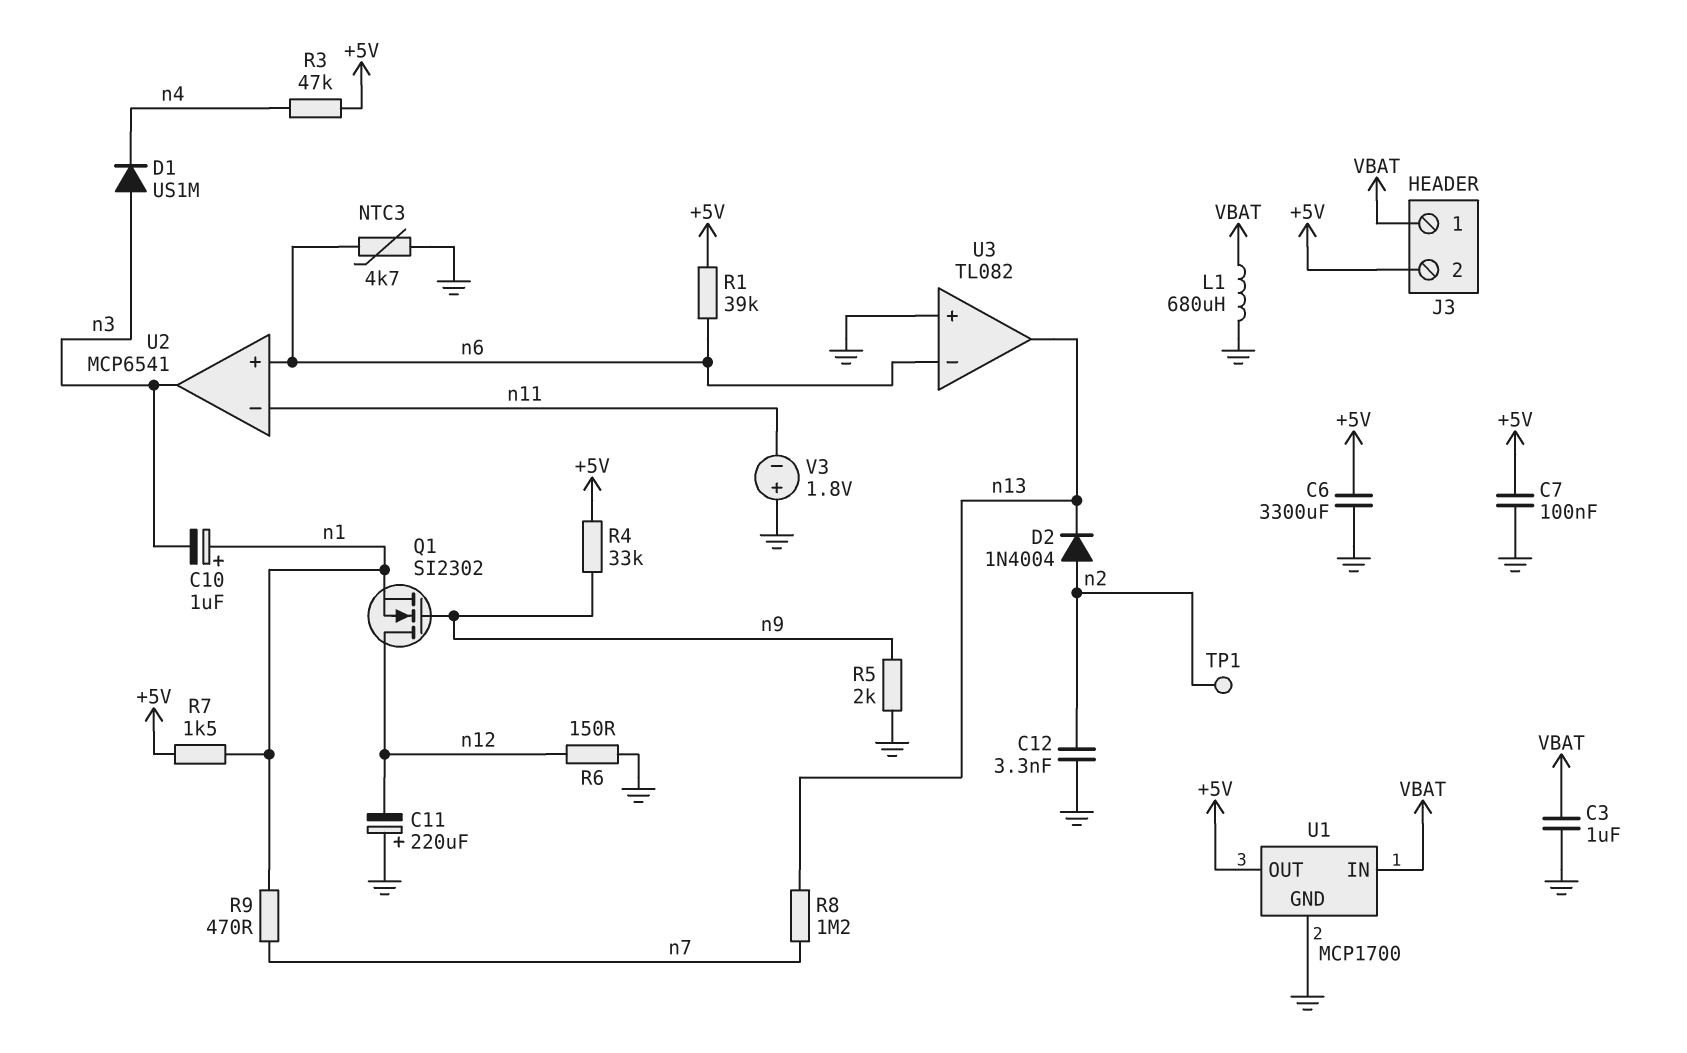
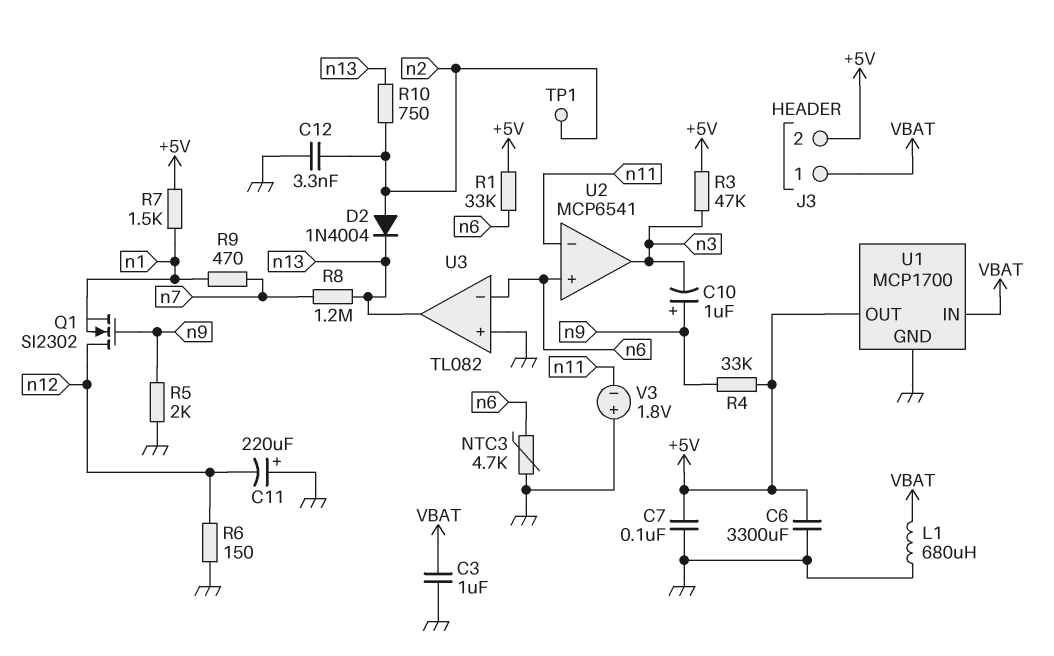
C10: 1uF (plus n1, minus n3) -> 1uF (plus n9, minus n3)
D1: diode US1M (A n3, K n4) -> none
R1: 39k (+5V, n6) -> 33k (+5V, n6)
R3: 47k (+5V, n4) -> 47k (+5V, n3)
R10: none -> 750 (n2, n13)

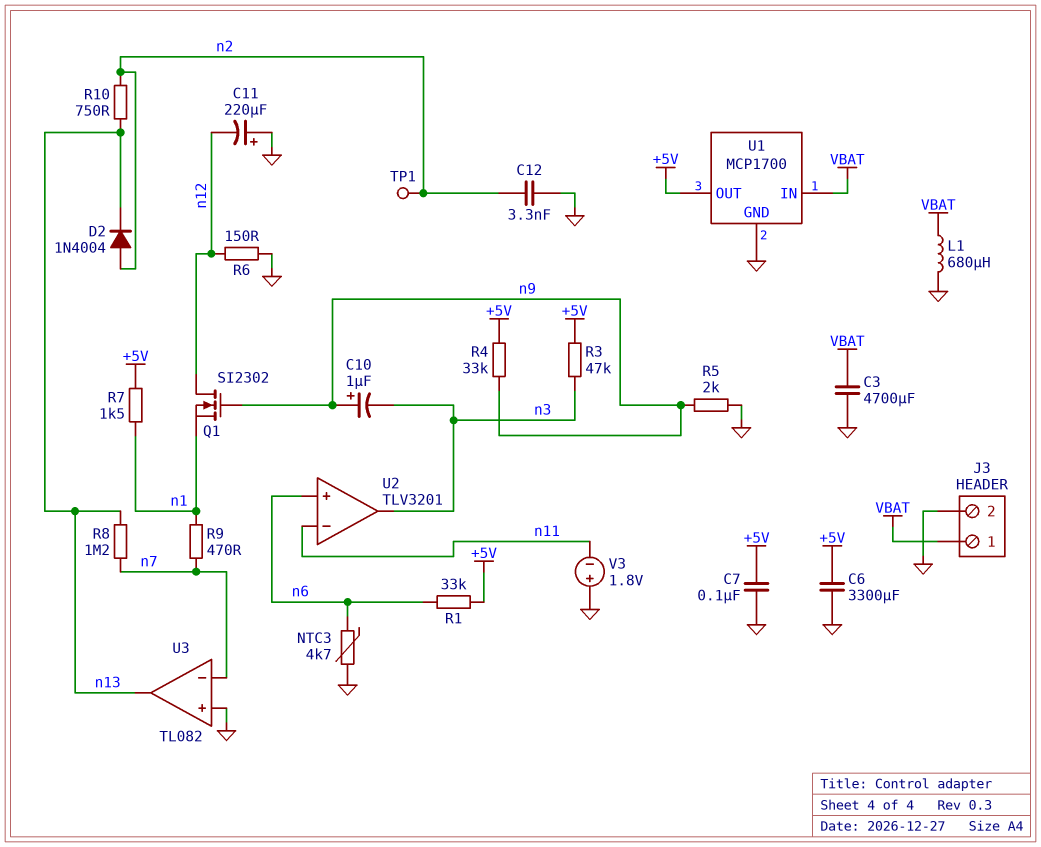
C3: 1uF (GND, VBAT) -> 4700uF (GND, VBAT)
J3 pin 2: +5V -> GND
U2: MCP6541 -> TLV3201
U3 pin in-: n6 -> n7

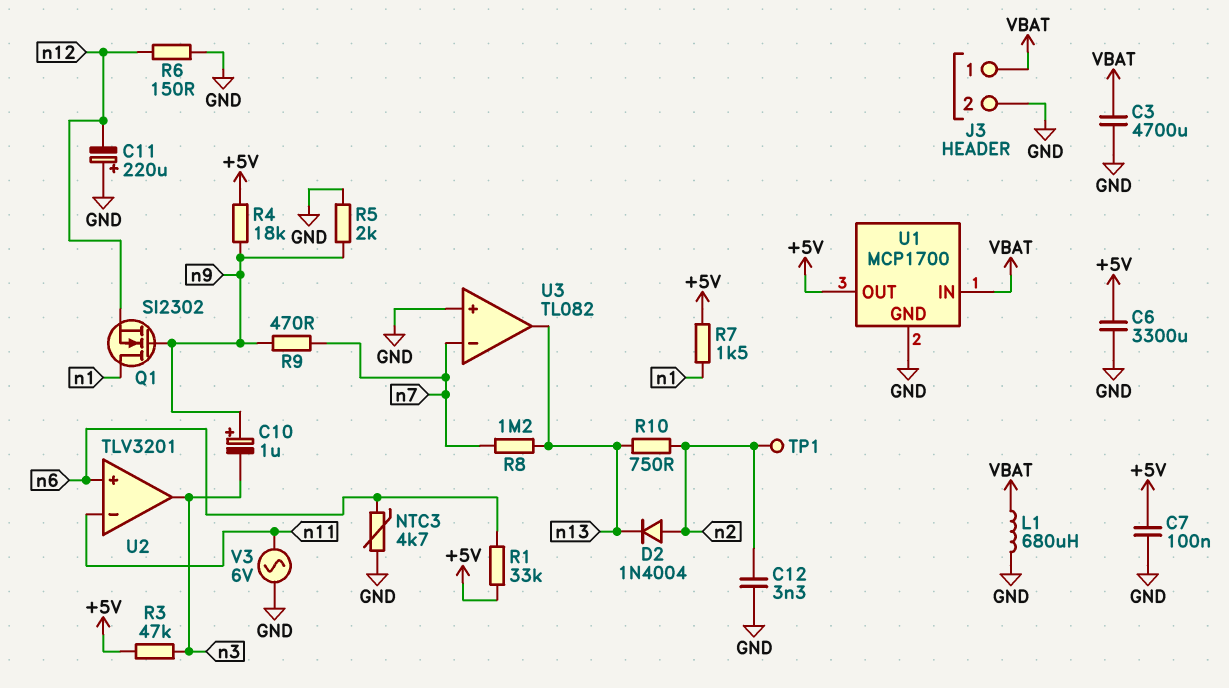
Q1: NMOS SI2302 (G n9, D n12, S n1) -> NMOS SI2302 (G n9, D n1, S n12)
R4: 33k (+5V, n9) -> 18k (+5V, n9)
R9: 470 (n1, n7) -> 470 (n7, n9)
V3: 1.8V (plus GND, minus n11) -> AC 6V (GND, n11)

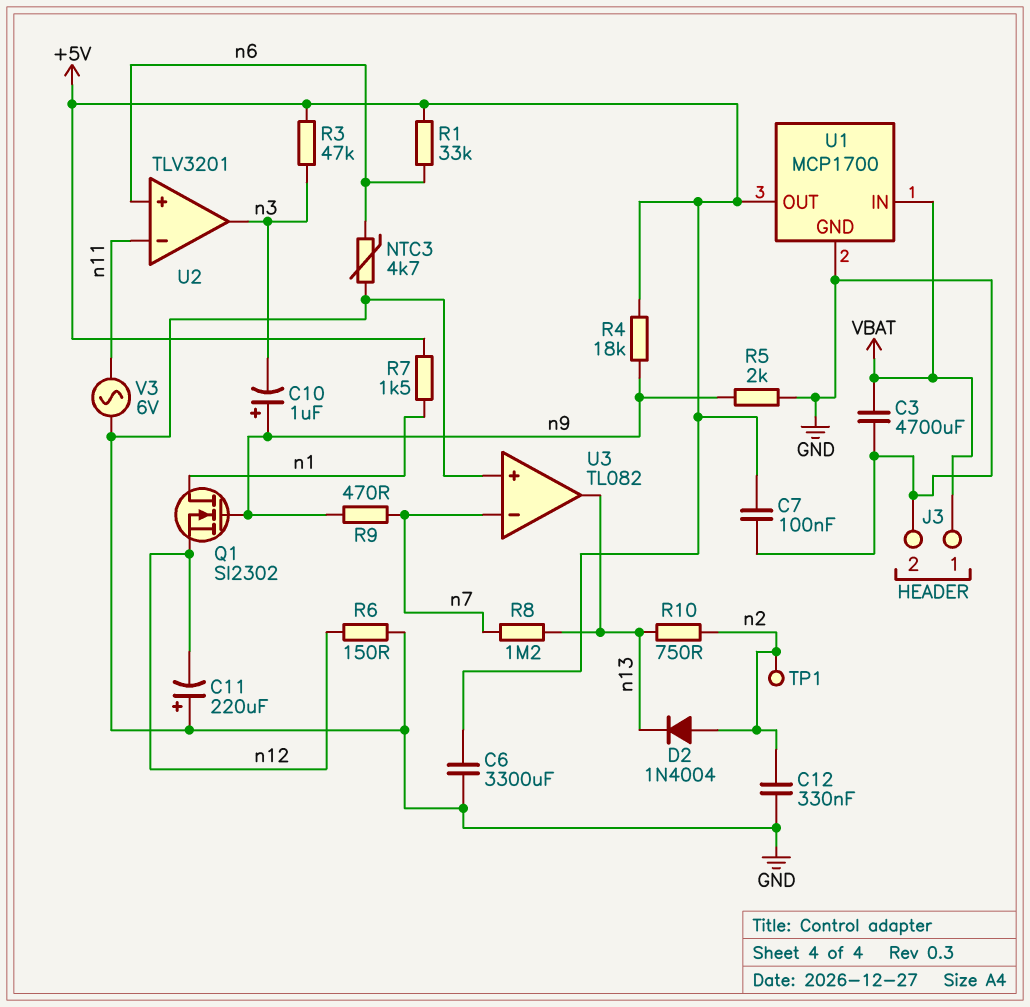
C12: 3.3nF (GND, n2) -> 330nF (GND, n2)
L1: 680uH (GND, VBAT) -> none

